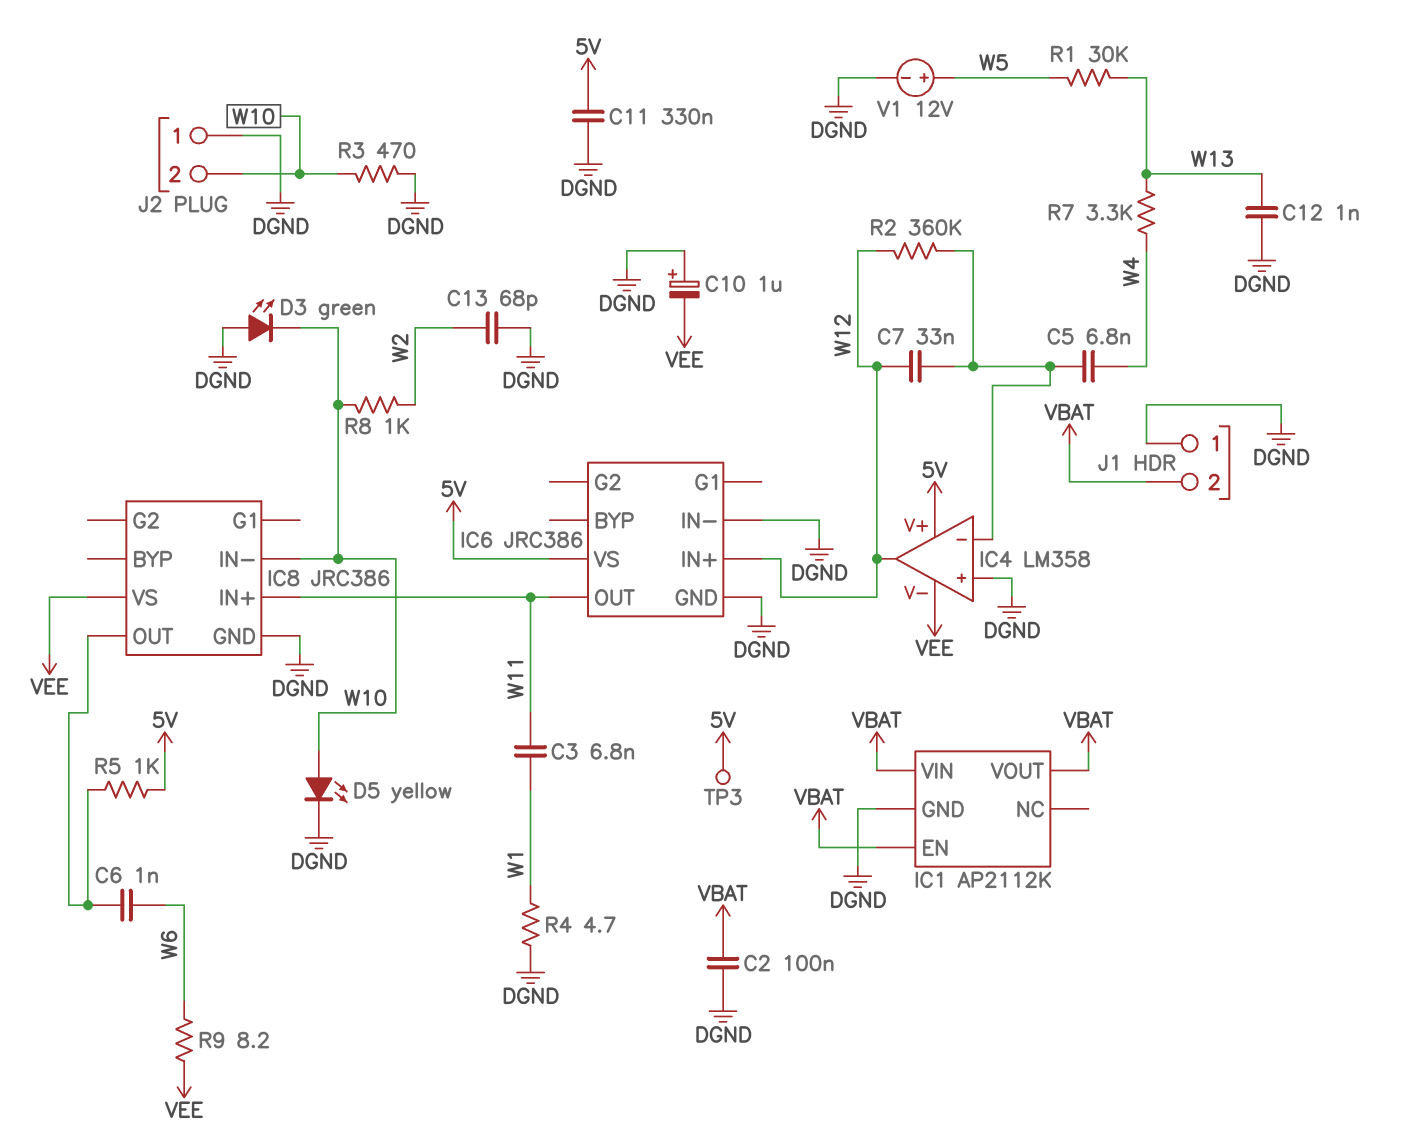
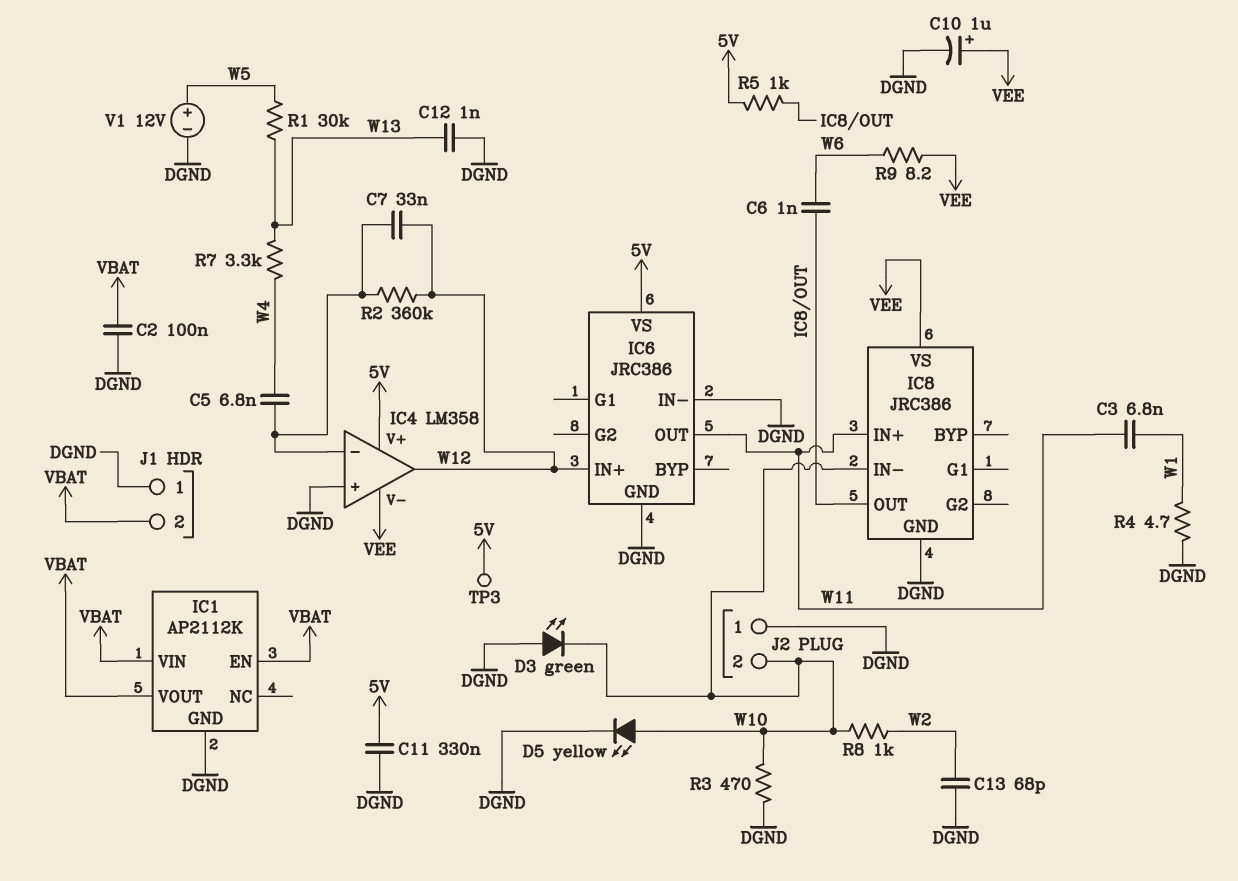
C10: 1uF (plus DGND, minus VEE) -> 1uF (plus VEE, minus DGND)

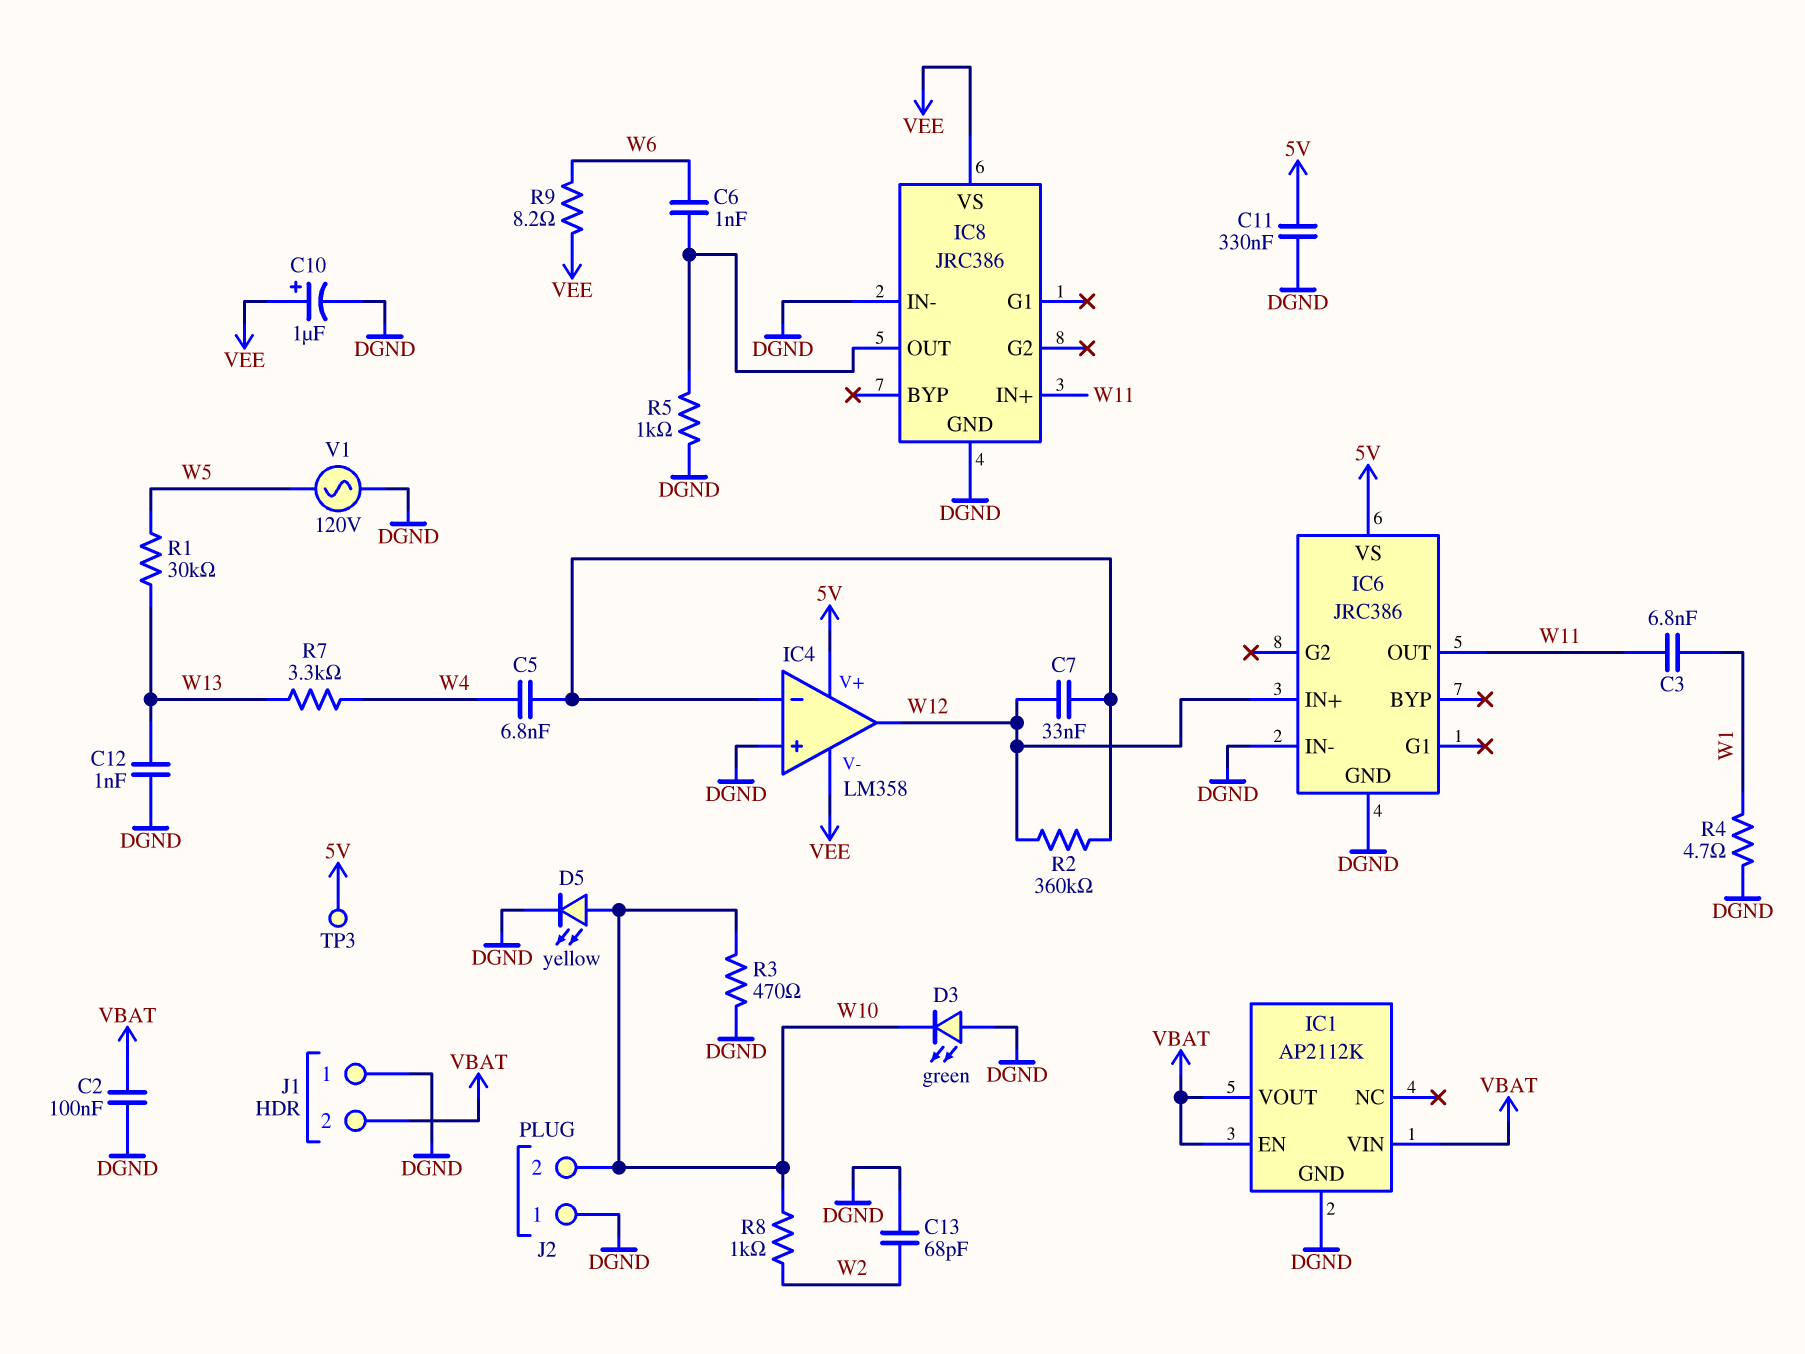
IC8 pin IN-: W10 -> DGND
R5: 1k (5V, IC8/OUT) -> 1k (DGND, IC8/OUT)
V1: 12V (plus W5, minus DGND) -> AC 120V (DGND, W5)

